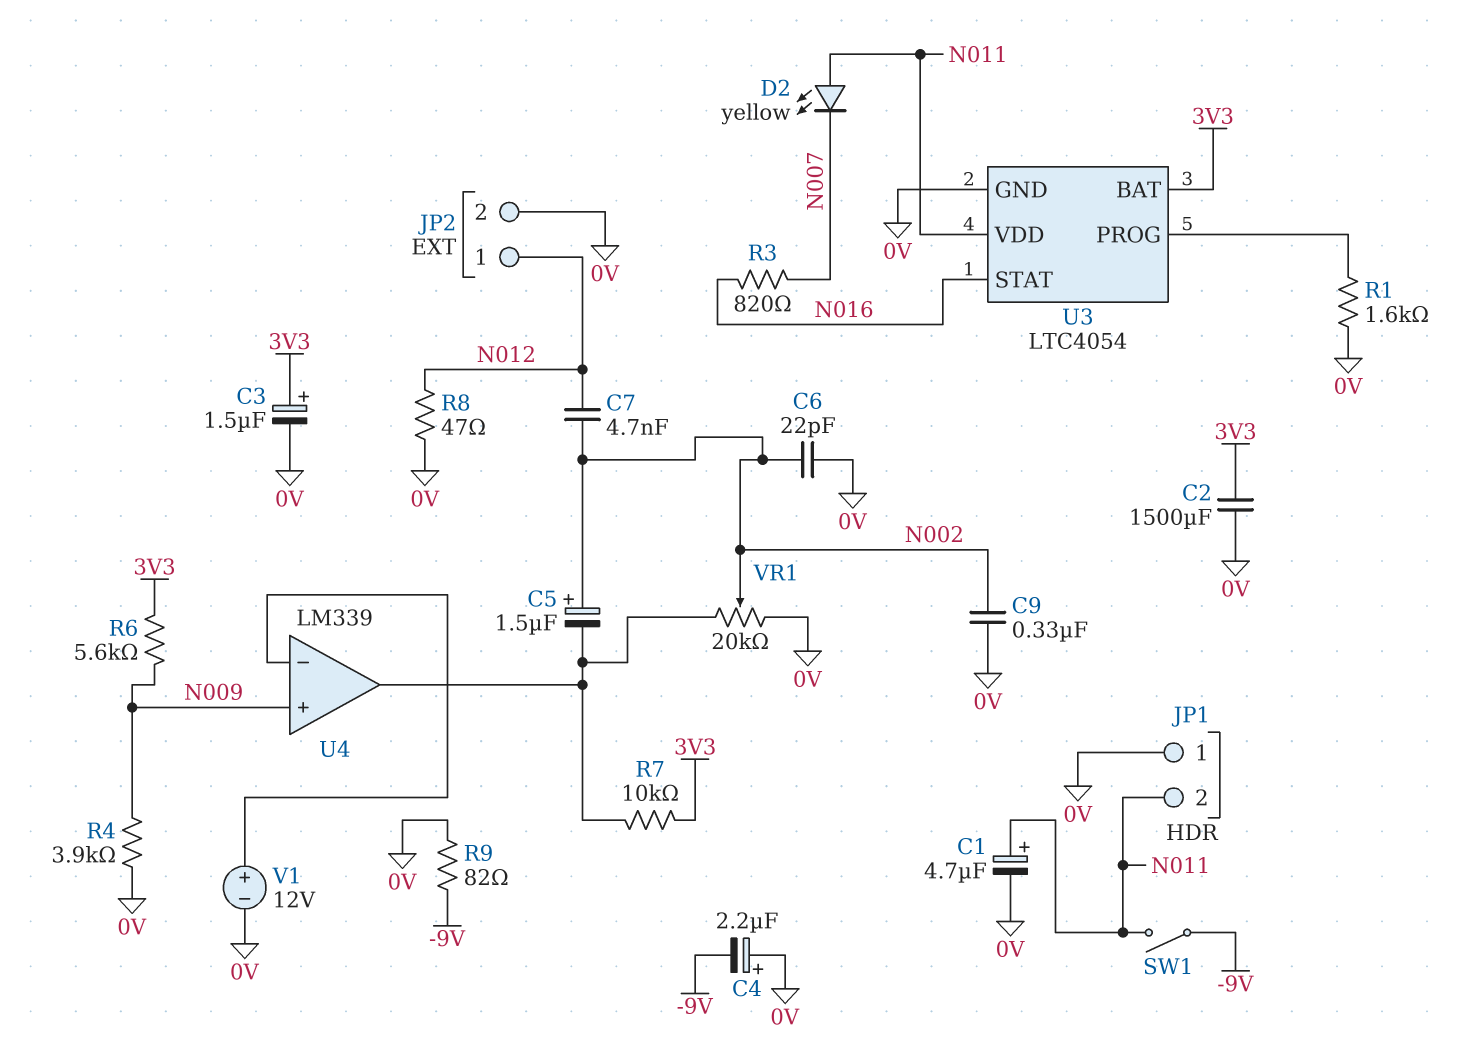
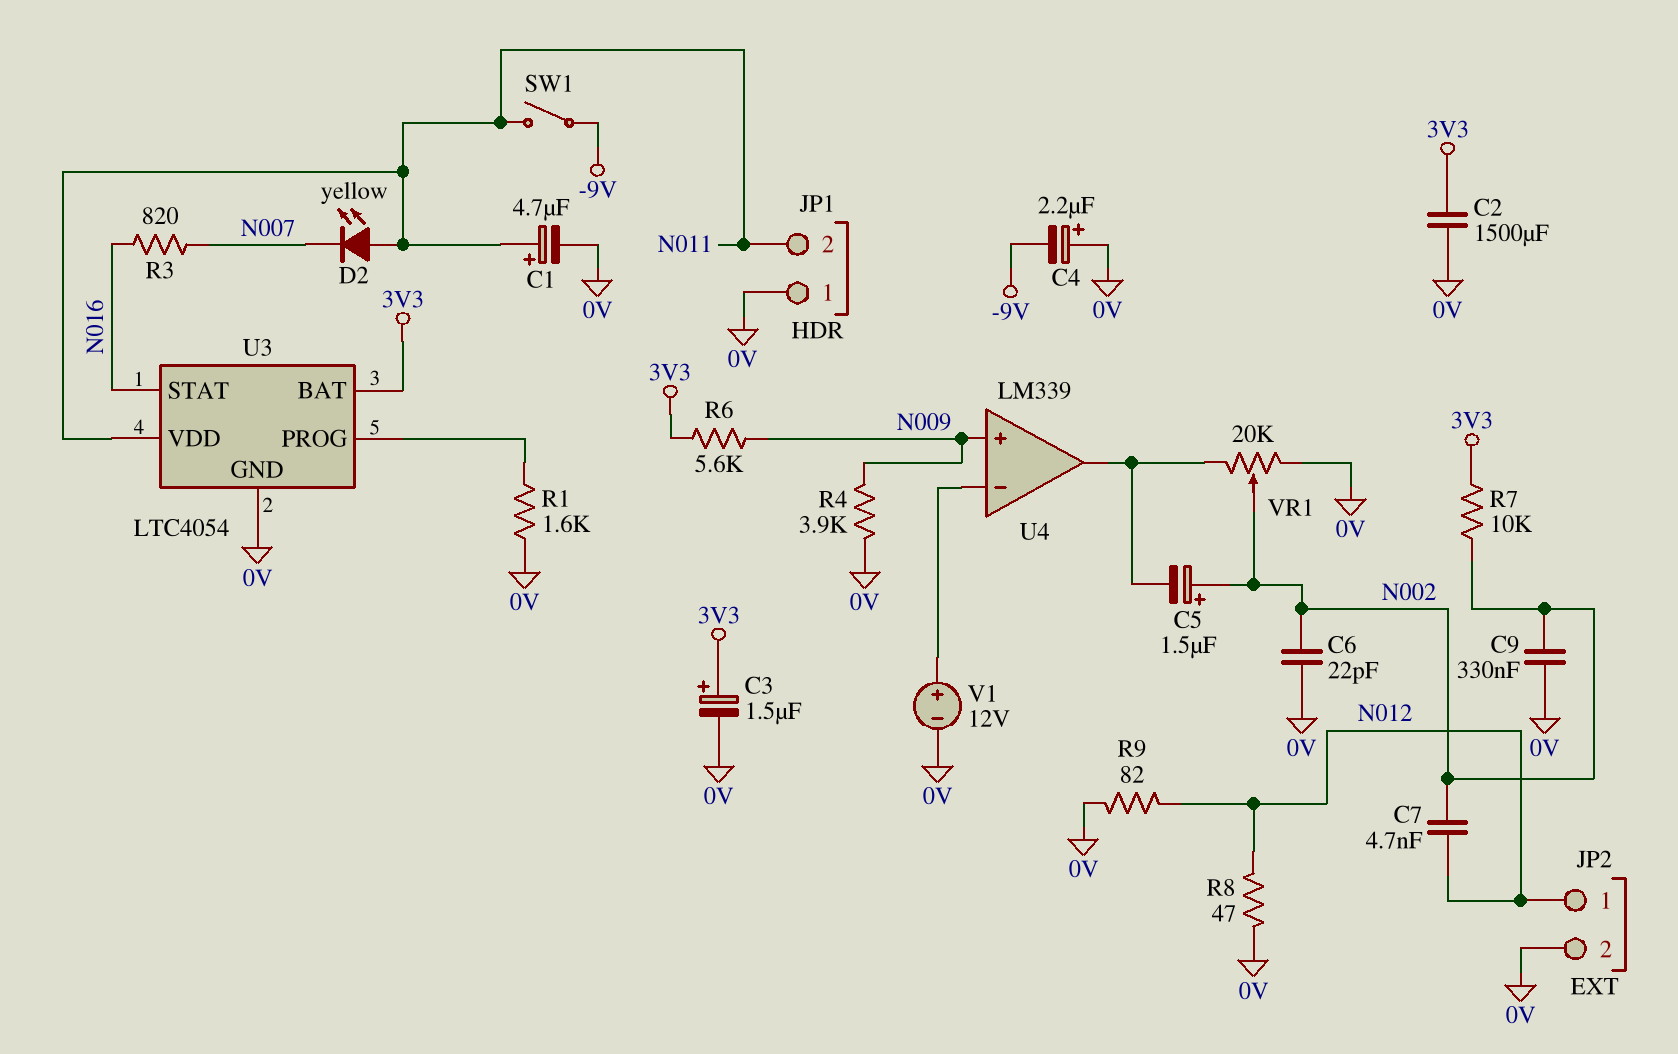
R7: 10k (3V3, U4/out) -> 10k (3V3, N002)
R9: 82 (-9V, 0V) -> 82 (0V, N012)

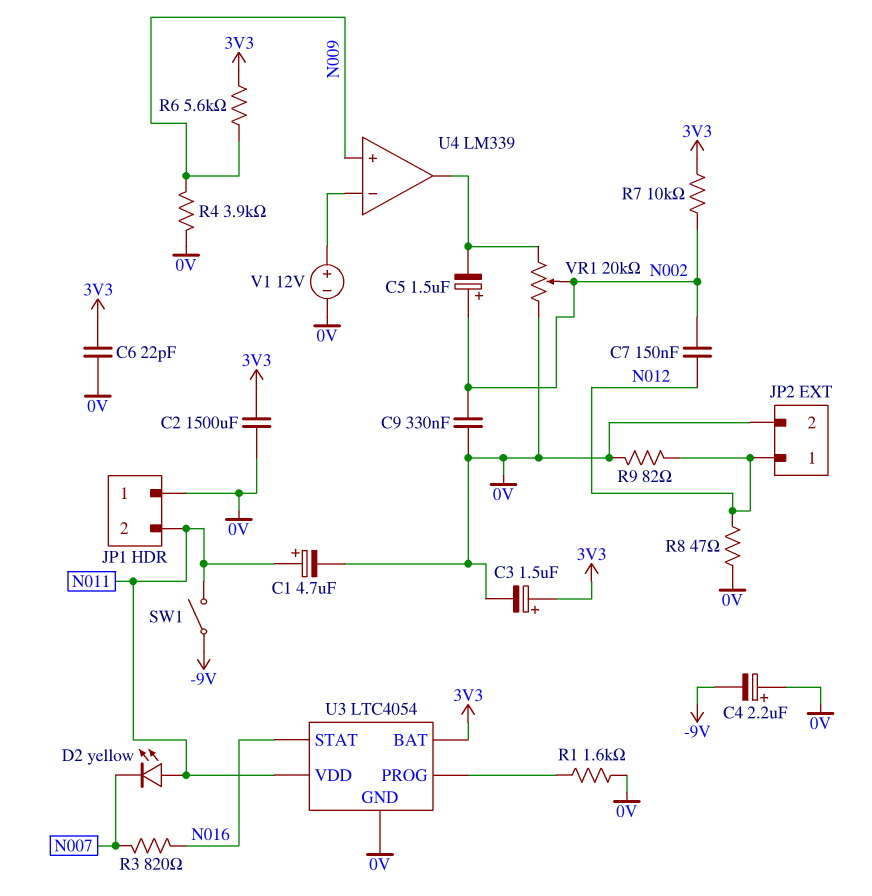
C6: 22pF (0V, N002) -> 22pF (0V, 3V3)
C7: 4.7nF (N002, N012) -> 150nF (N002, N012)

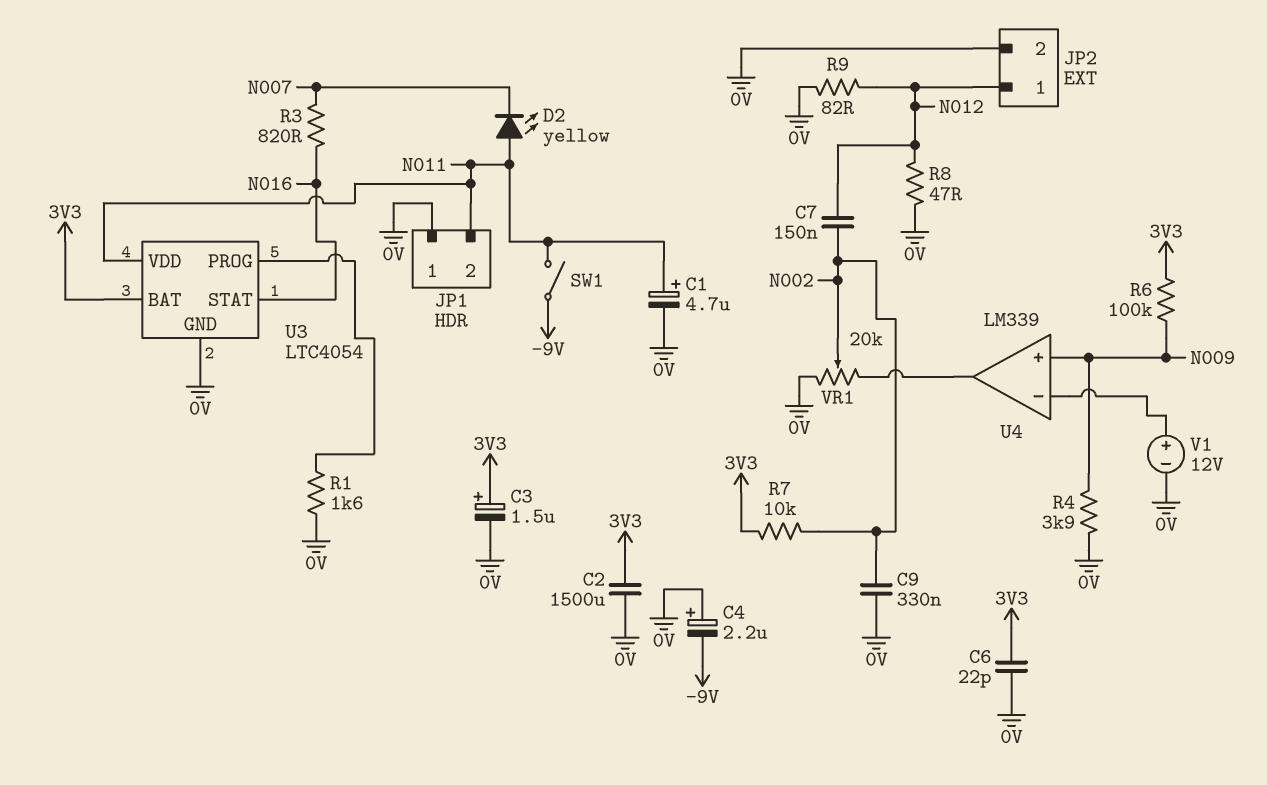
C5: 1.5uF (plus N002, minus U4/out) -> none
R6: 5.6k (3V3, N009) -> 100k (3V3, N009)

